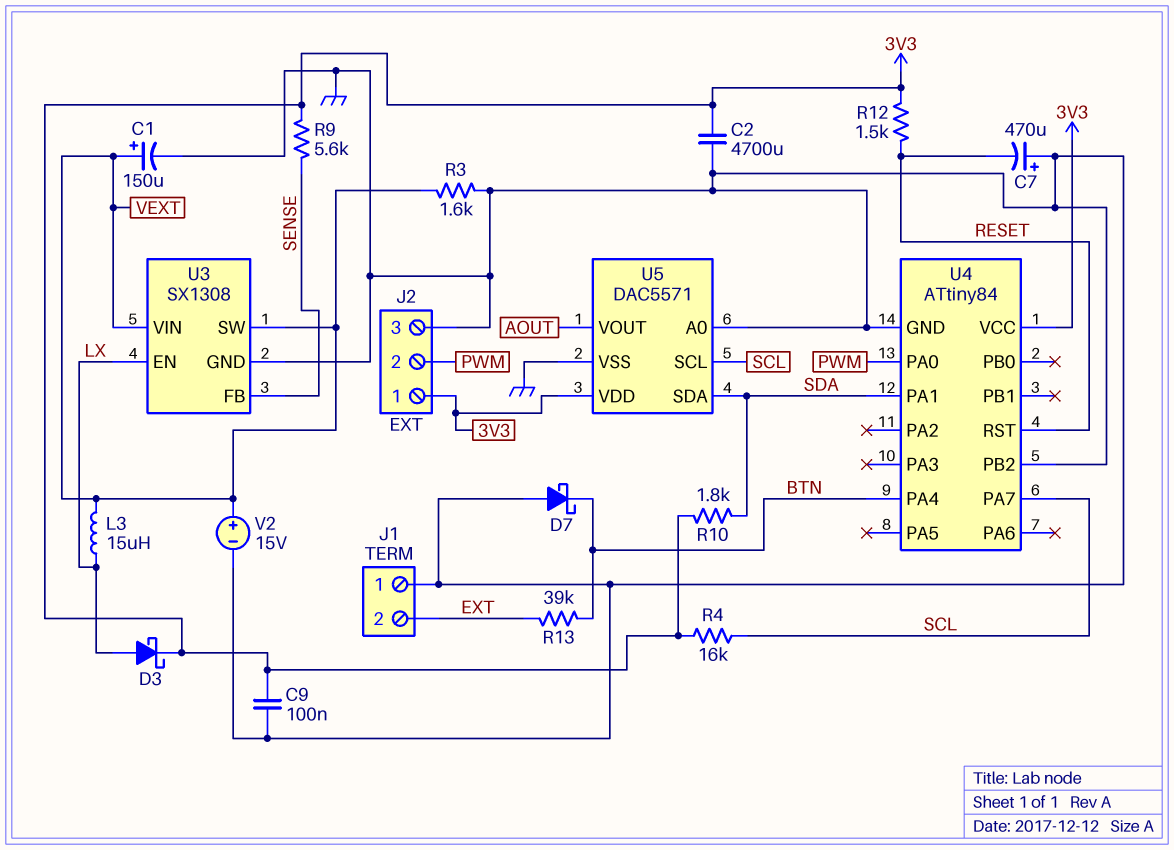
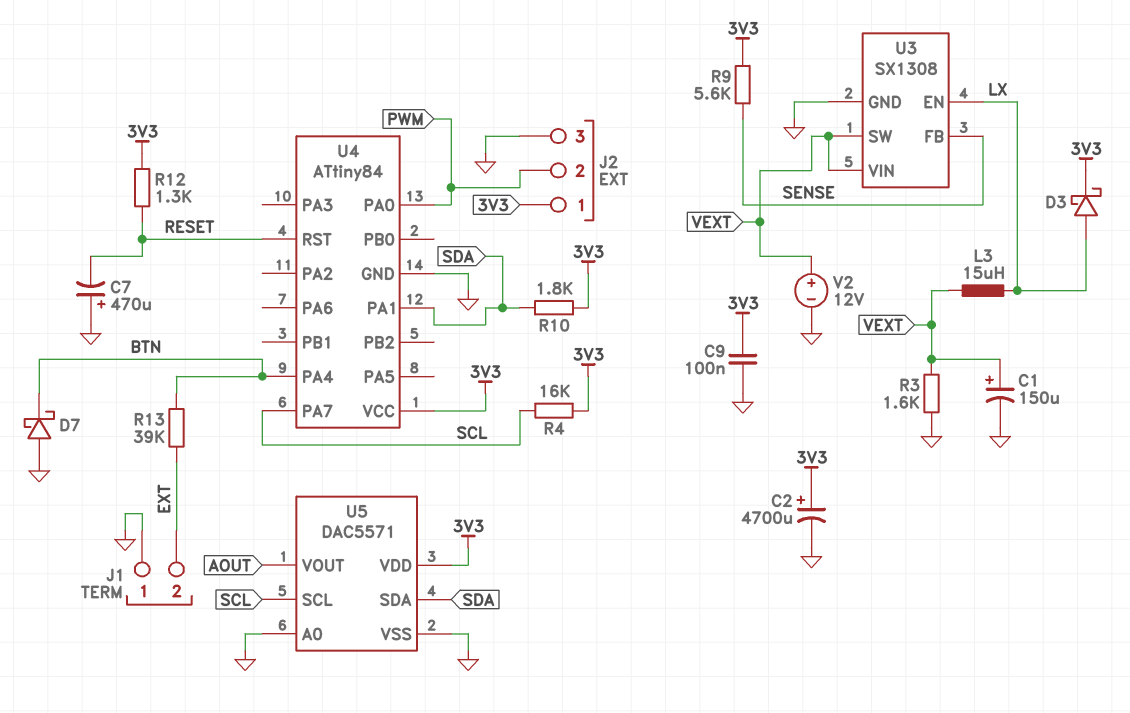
C2: 4700uF (3V3, GND) -> 4700uF (plus 3V3, minus GND)
R12: 1.5k (3V3, RESET) -> 1.3k (3V3, RESET)
U4 pin PB2: GND -> none
V2: 15V (plus VEXT, minus GND) -> 12V (plus VEXT, minus GND)

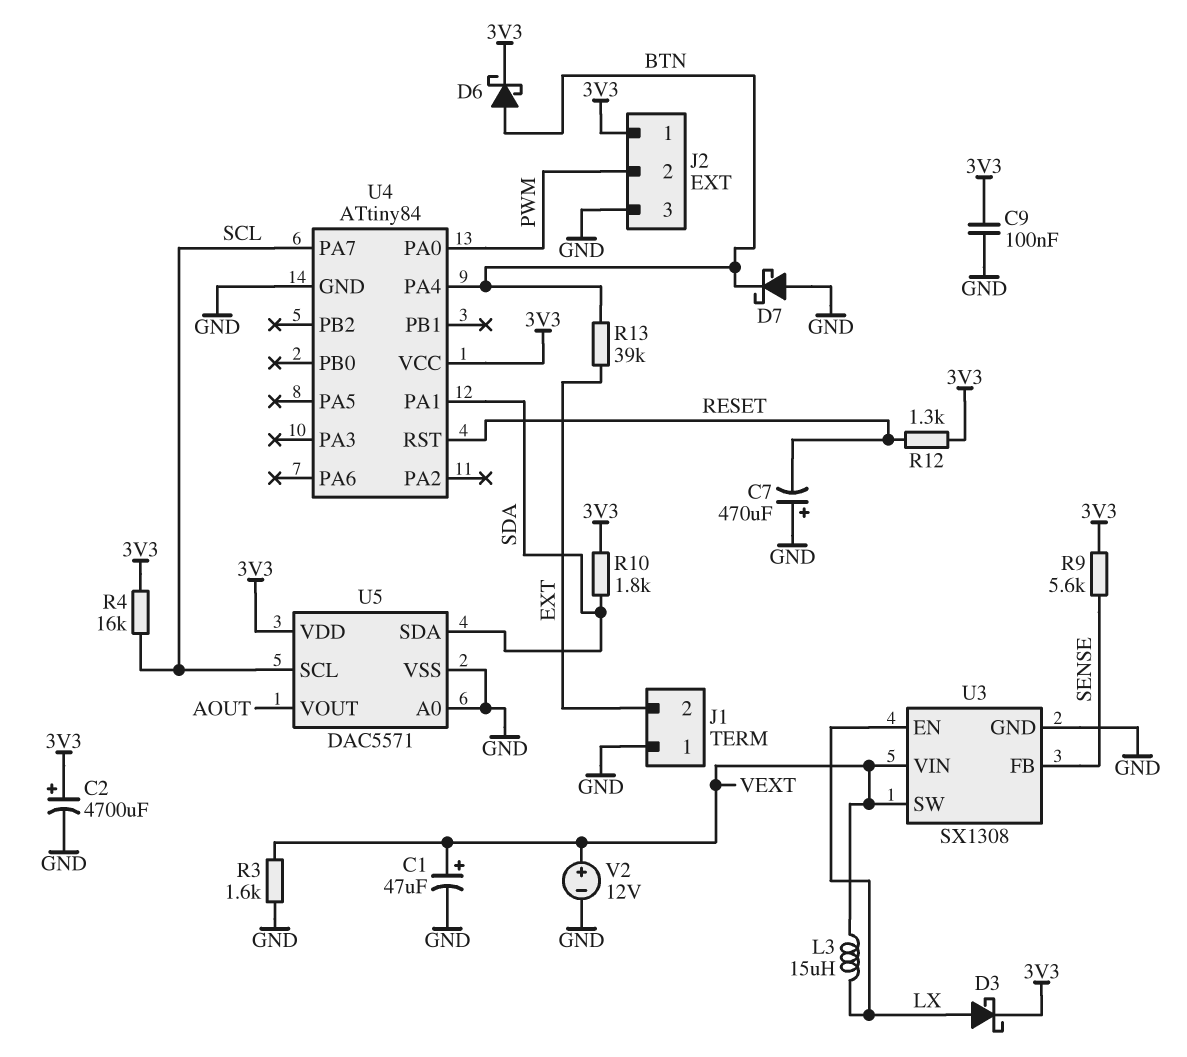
C1: 150uF (plus VEXT, minus GND) -> 47uF (plus VEXT, minus GND)
D6: none -> schottky (A BTN, K 3V3)

